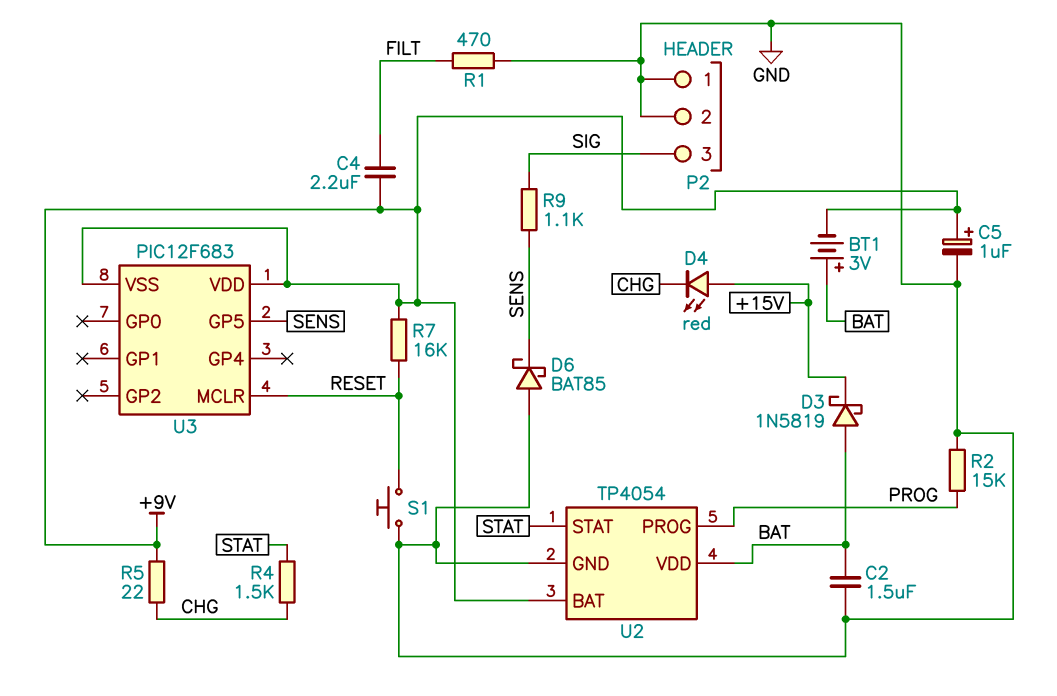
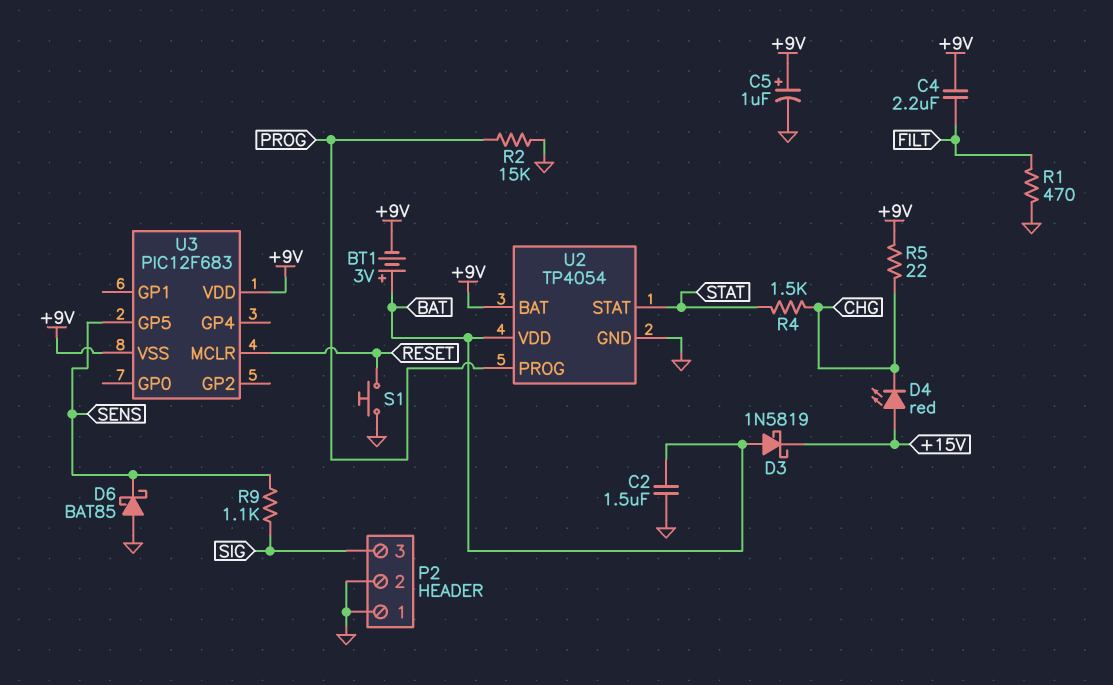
R7: 16k (+9V, RESET) -> none

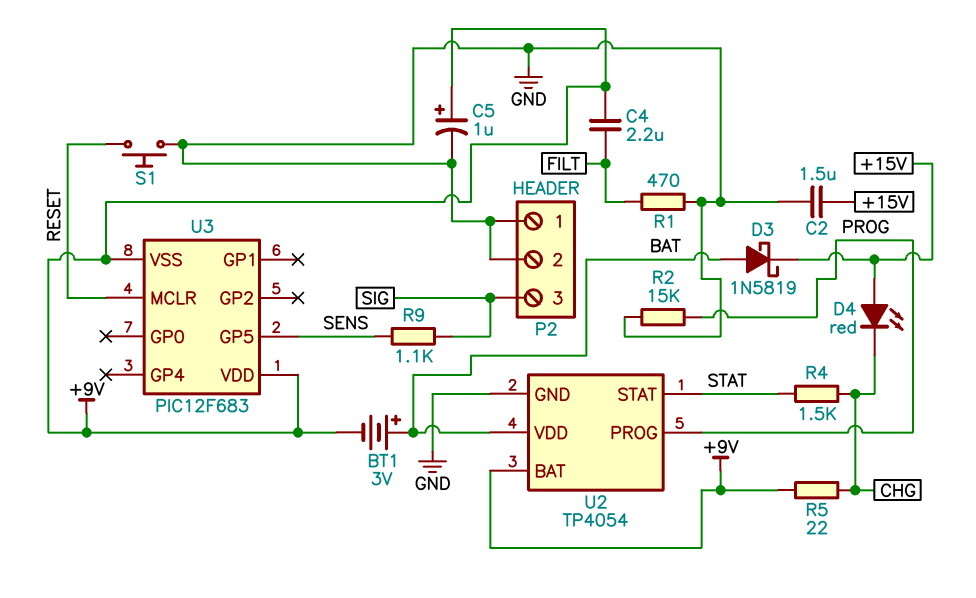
C2: 1.5uF (BAT, GND) -> 1.5uF (+15V, GND)
D6: schottky BAT85 (A GND, K SENS) -> none

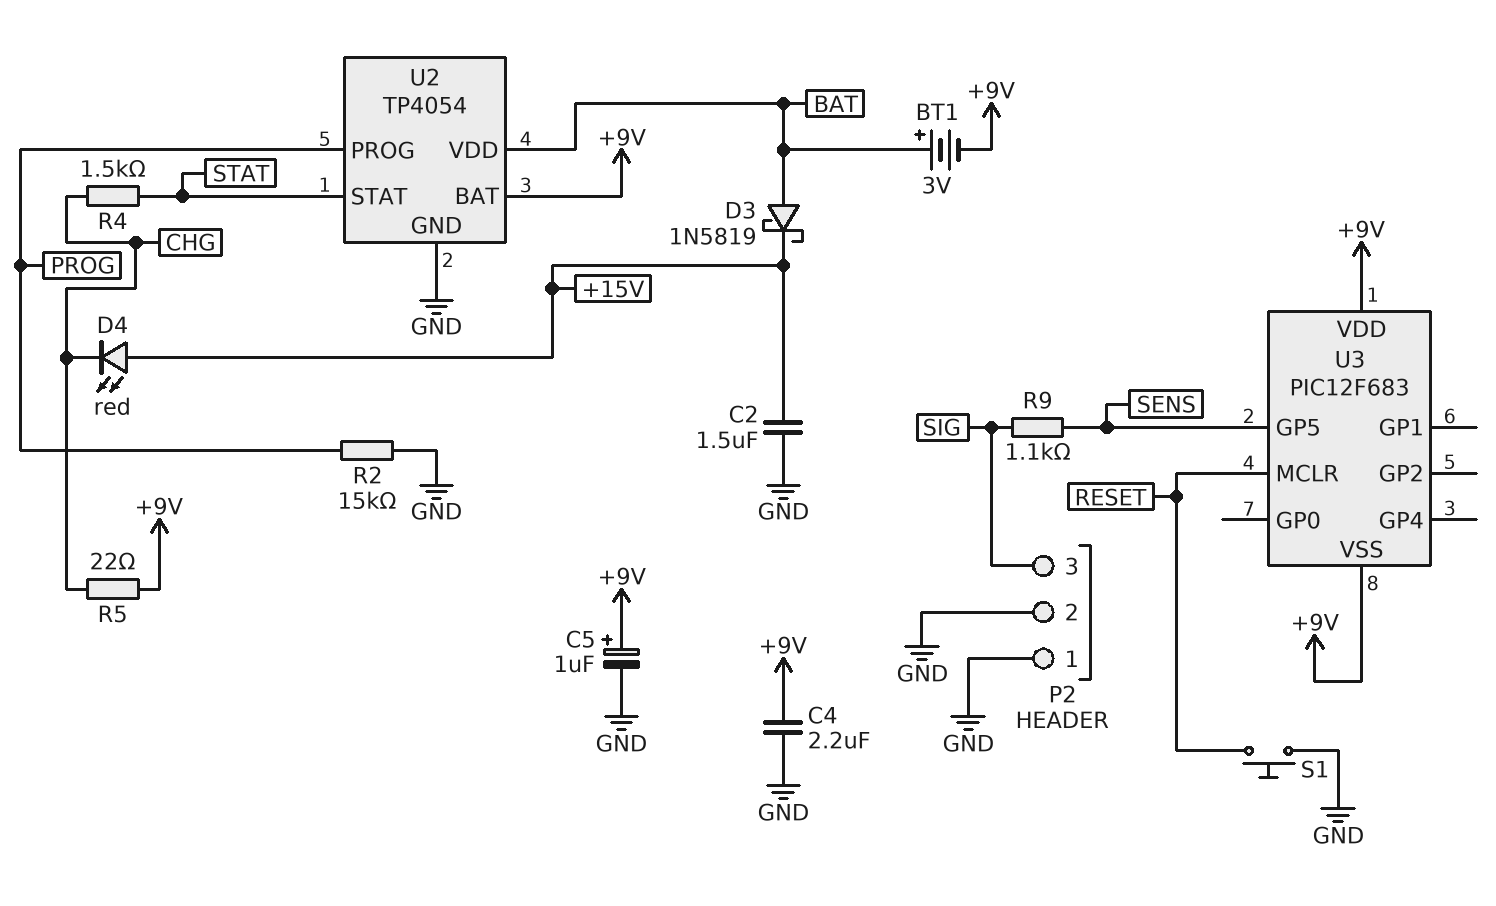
C4: 2.2uF (+9V, FILT) -> 2.2uF (+9V, GND)
R1: 470 (FILT, GND) -> none

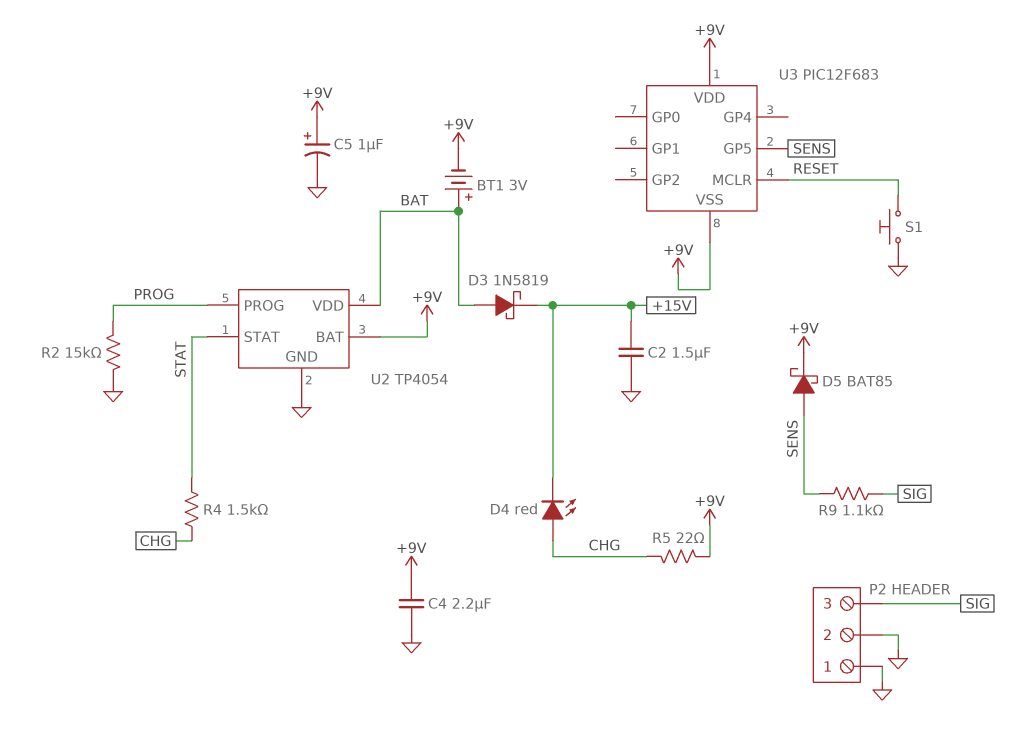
D4: LED red (A +15V, K CHG) -> LED red (A CHG, K +15V)
D5: none -> schottky BAT85 (A SENS, K +9V)

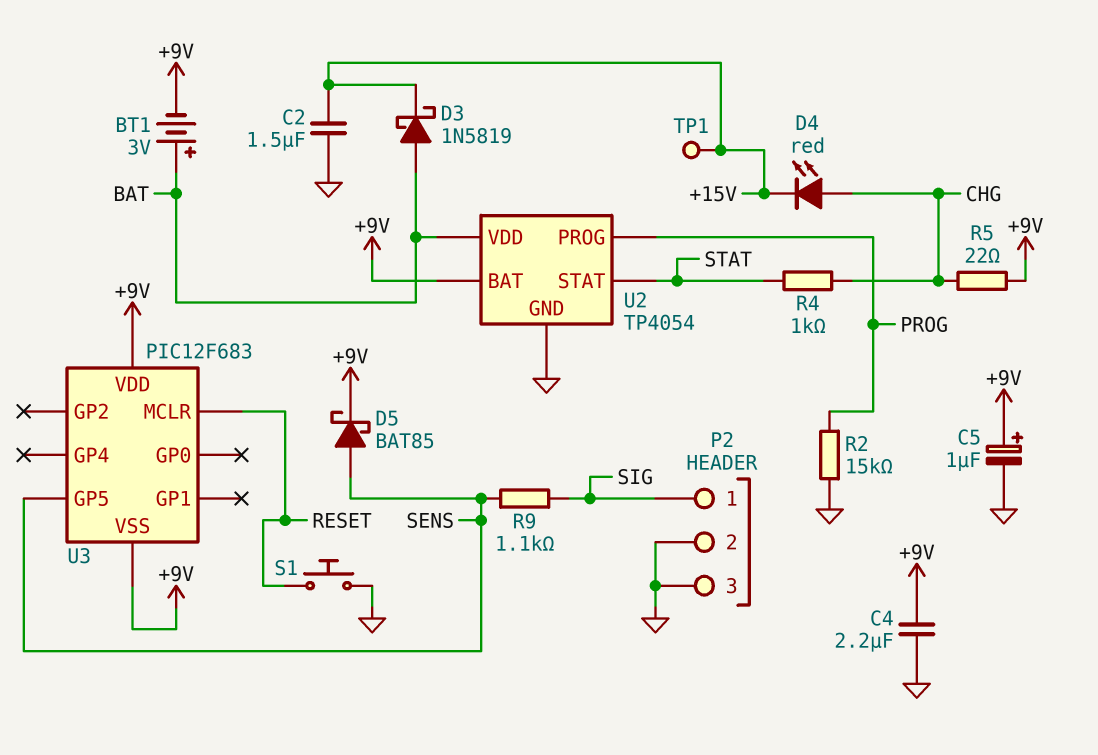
P2 pin 1: GND -> SIG
P2 pin 3: SIG -> GND
R4: 1.5k (CHG, STAT) -> 1k (CHG, STAT)
TP1: none -> test point (+15V)

